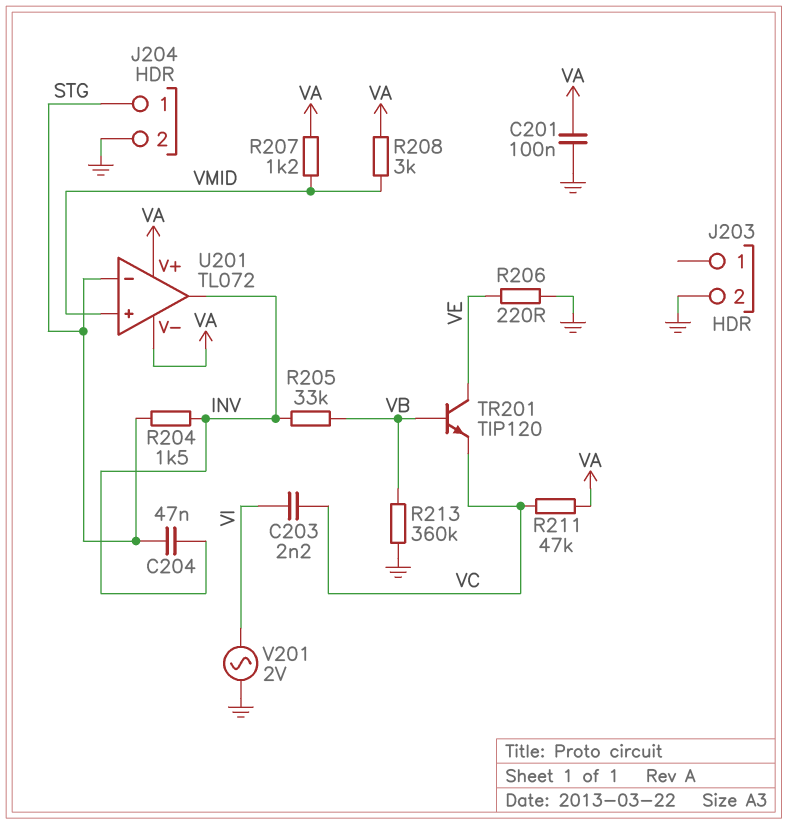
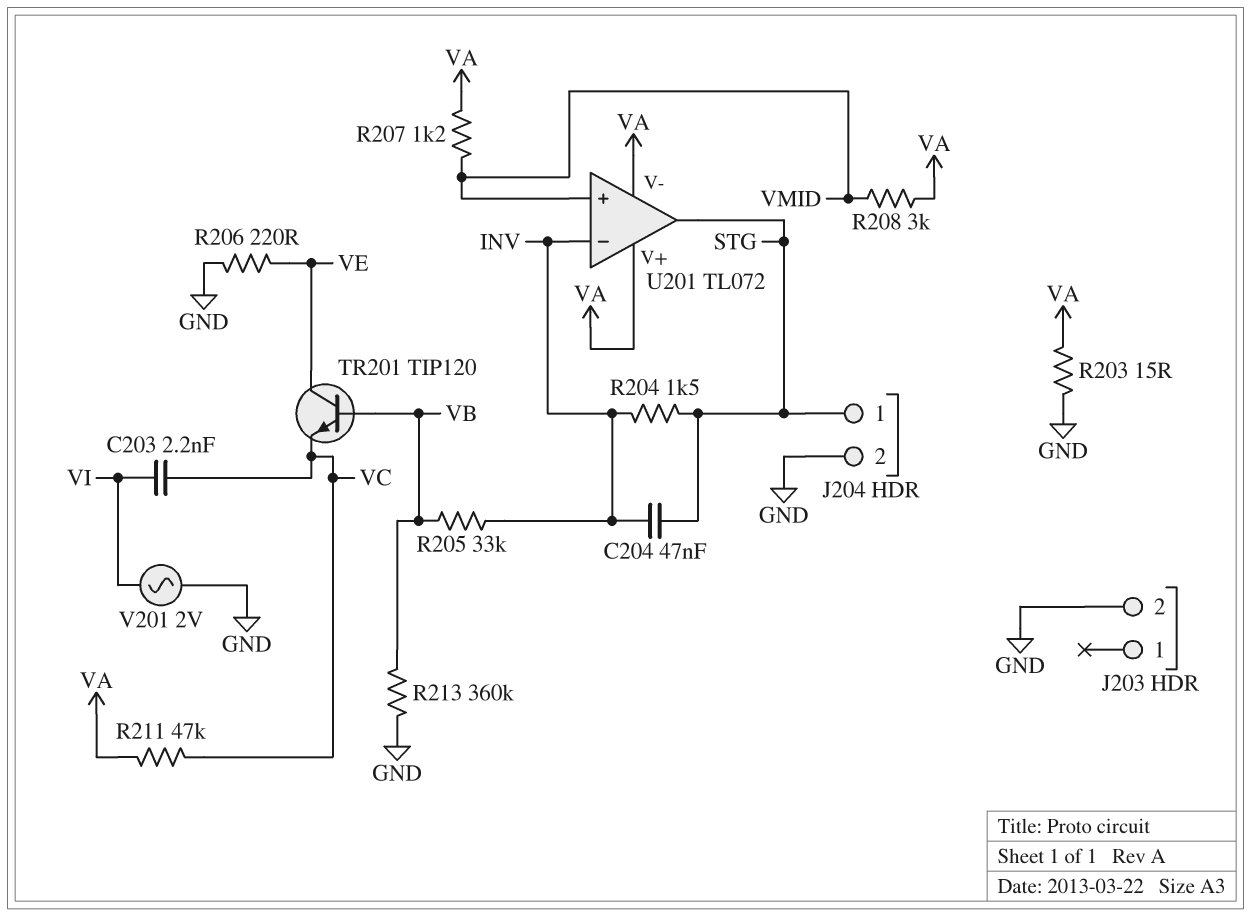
C201: 100nF (GND, VA) -> none
R203: none -> 15 (GND, VA)
U201 pin in-: STG -> INV
U201 pin out: INV -> STG

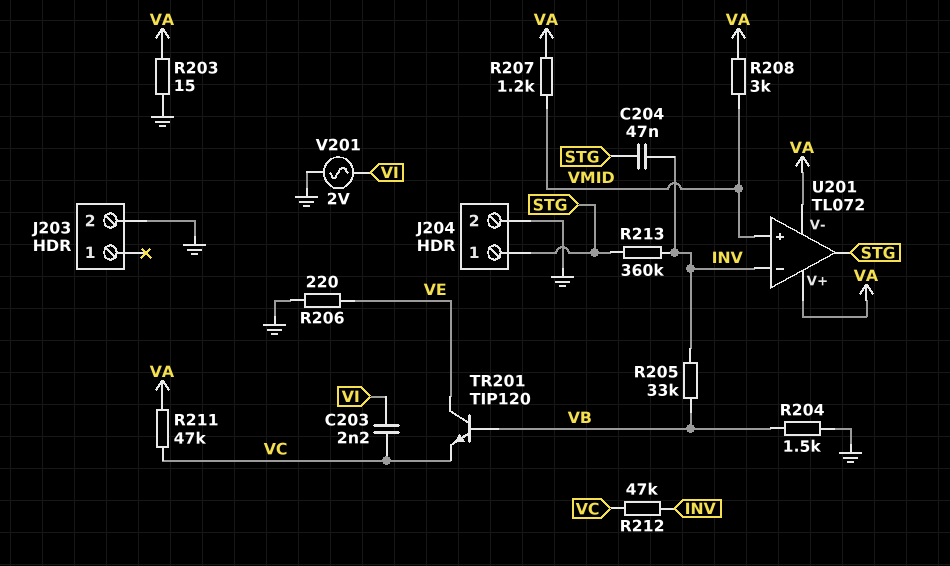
R204: 1.5k (INV, STG) -> 1.5k (GND, VB)
R212: none -> 47k (INV, VC)
R213: 360k (GND, VB) -> 360k (INV, STG)

